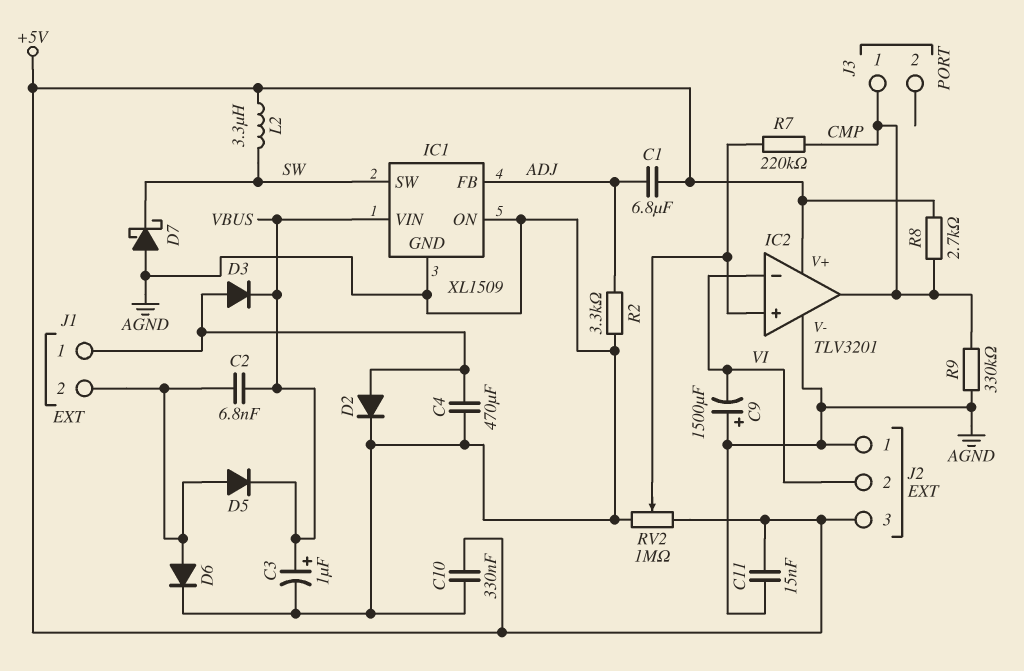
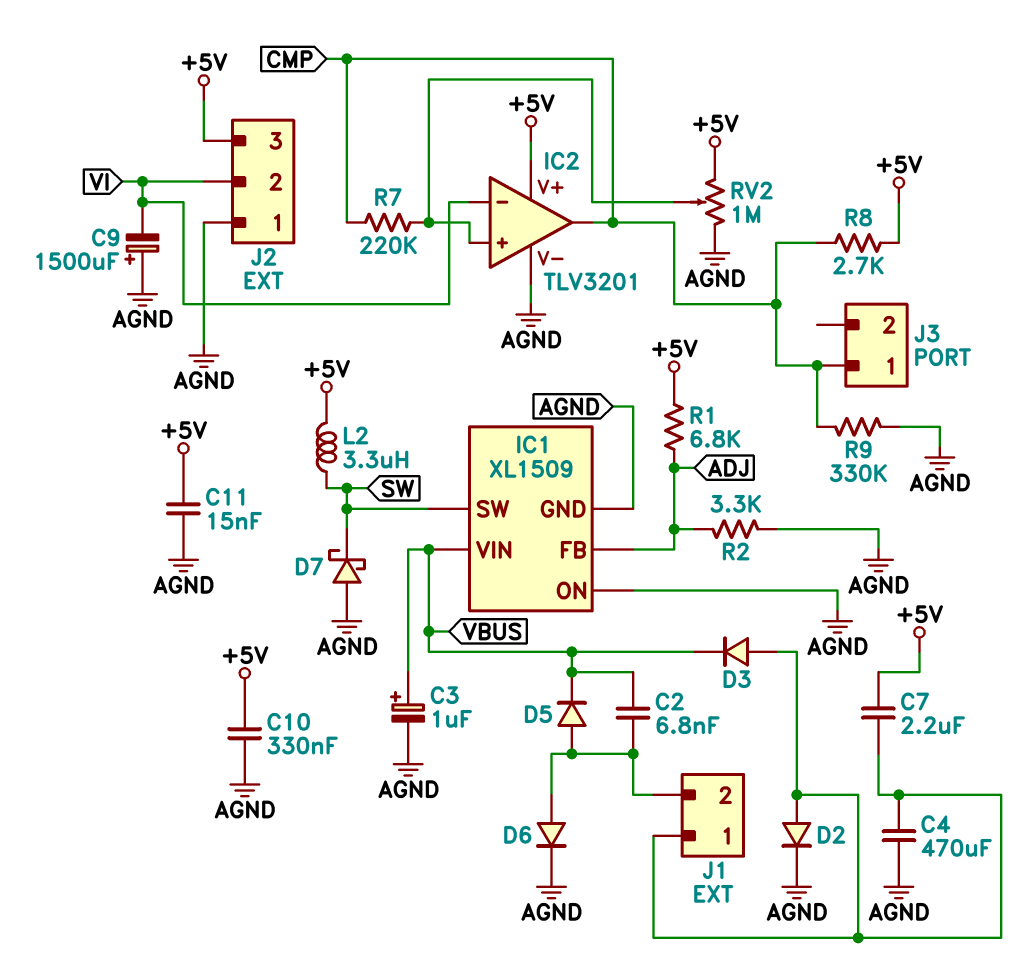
C1: 6.8uF (+5V, ADJ) -> none
C7: none -> 2.2uF (+5V, J1/1)
R1: none -> 6.8k (+5V, ADJ)

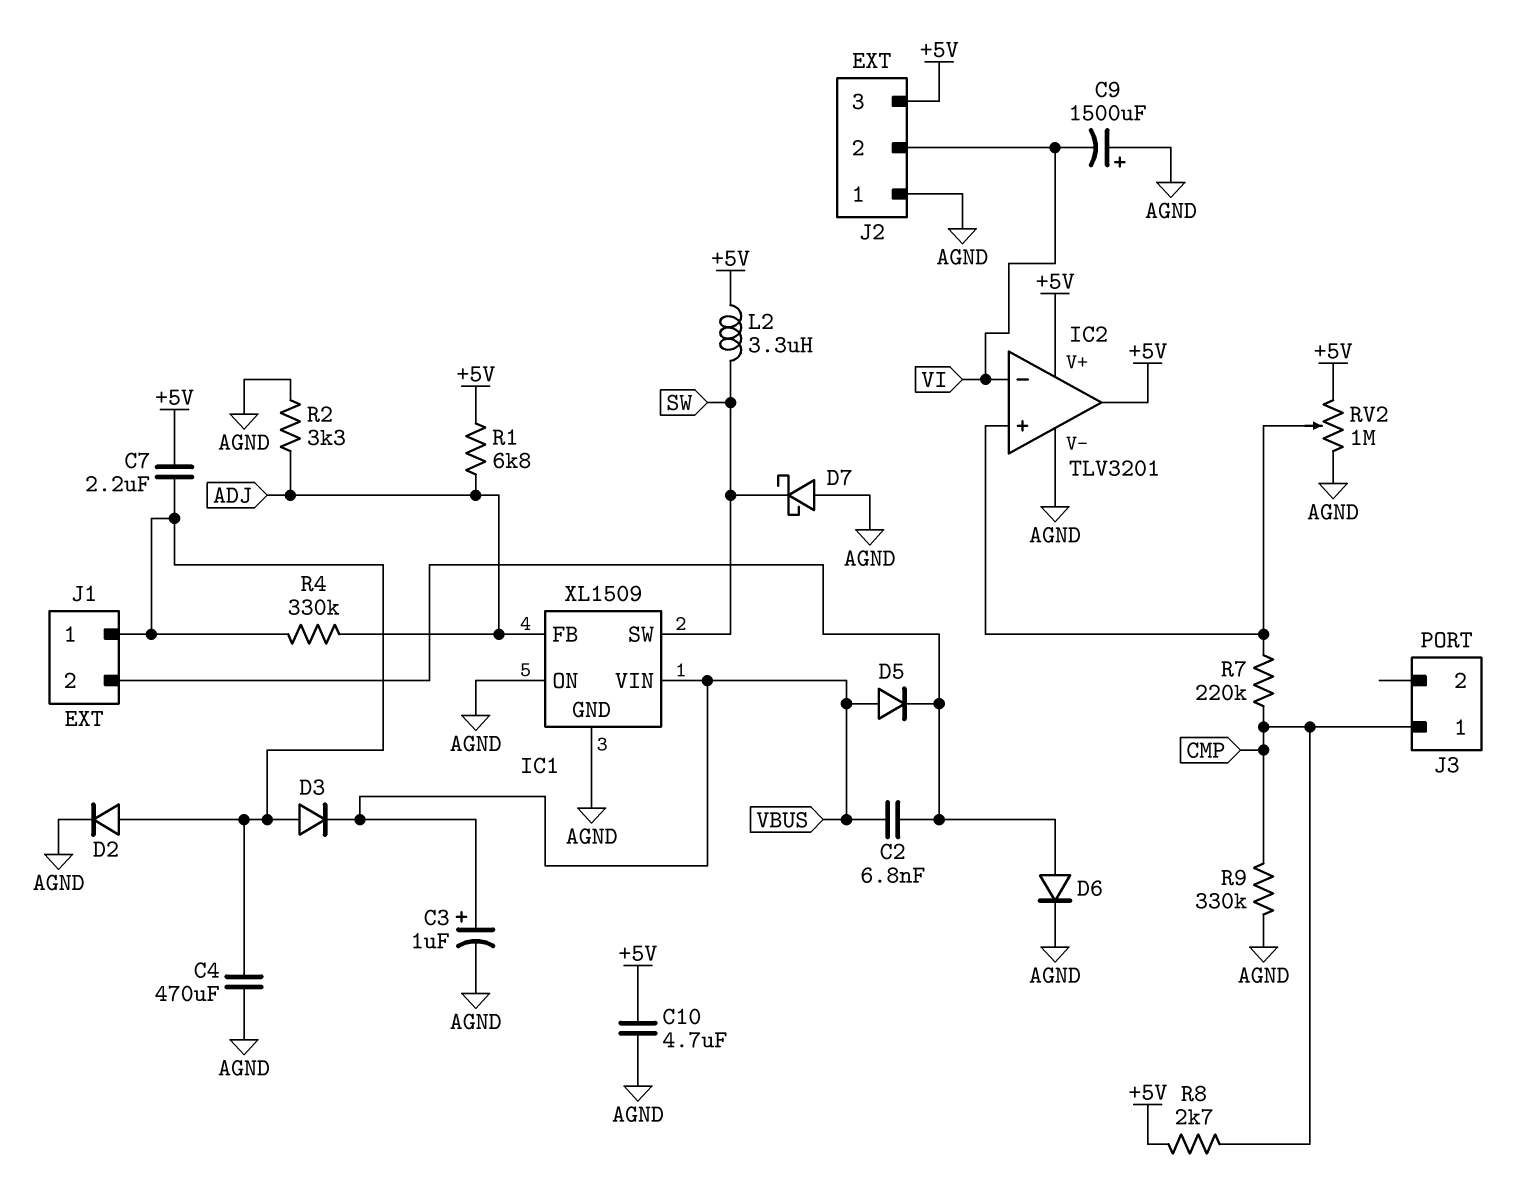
C10: 330nF (+5V, AGND) -> 4.7uF (+5V, AGND)
C11: 15nF (+5V, AGND) -> none
D5: diode (A J1/2, K VBUS) -> diode (A VBUS, K J1/2)
IC2 pin out: CMP -> +5V
R4: none -> 330k (ADJ, J1/1)

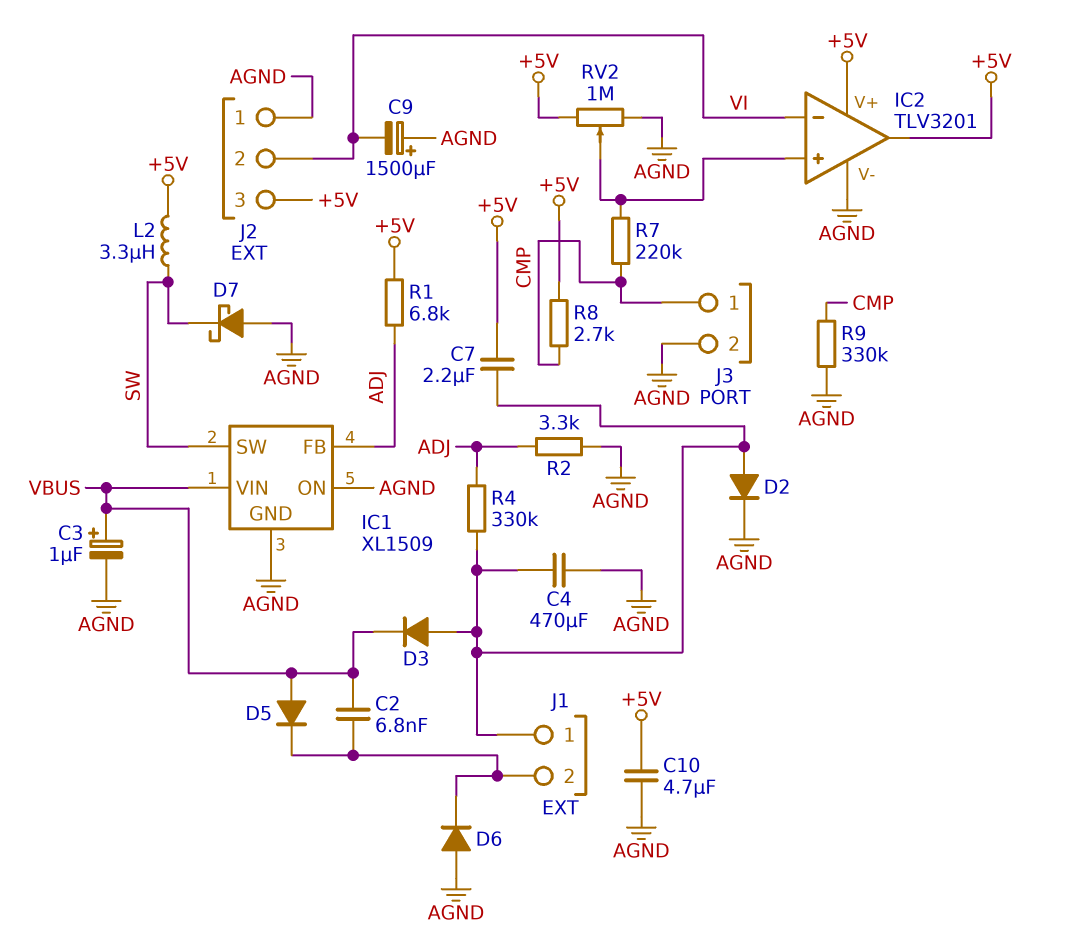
D6: diode (A J1/2, K AGND) -> diode (A AGND, K J1/2)
J3 pin 2: none -> AGND

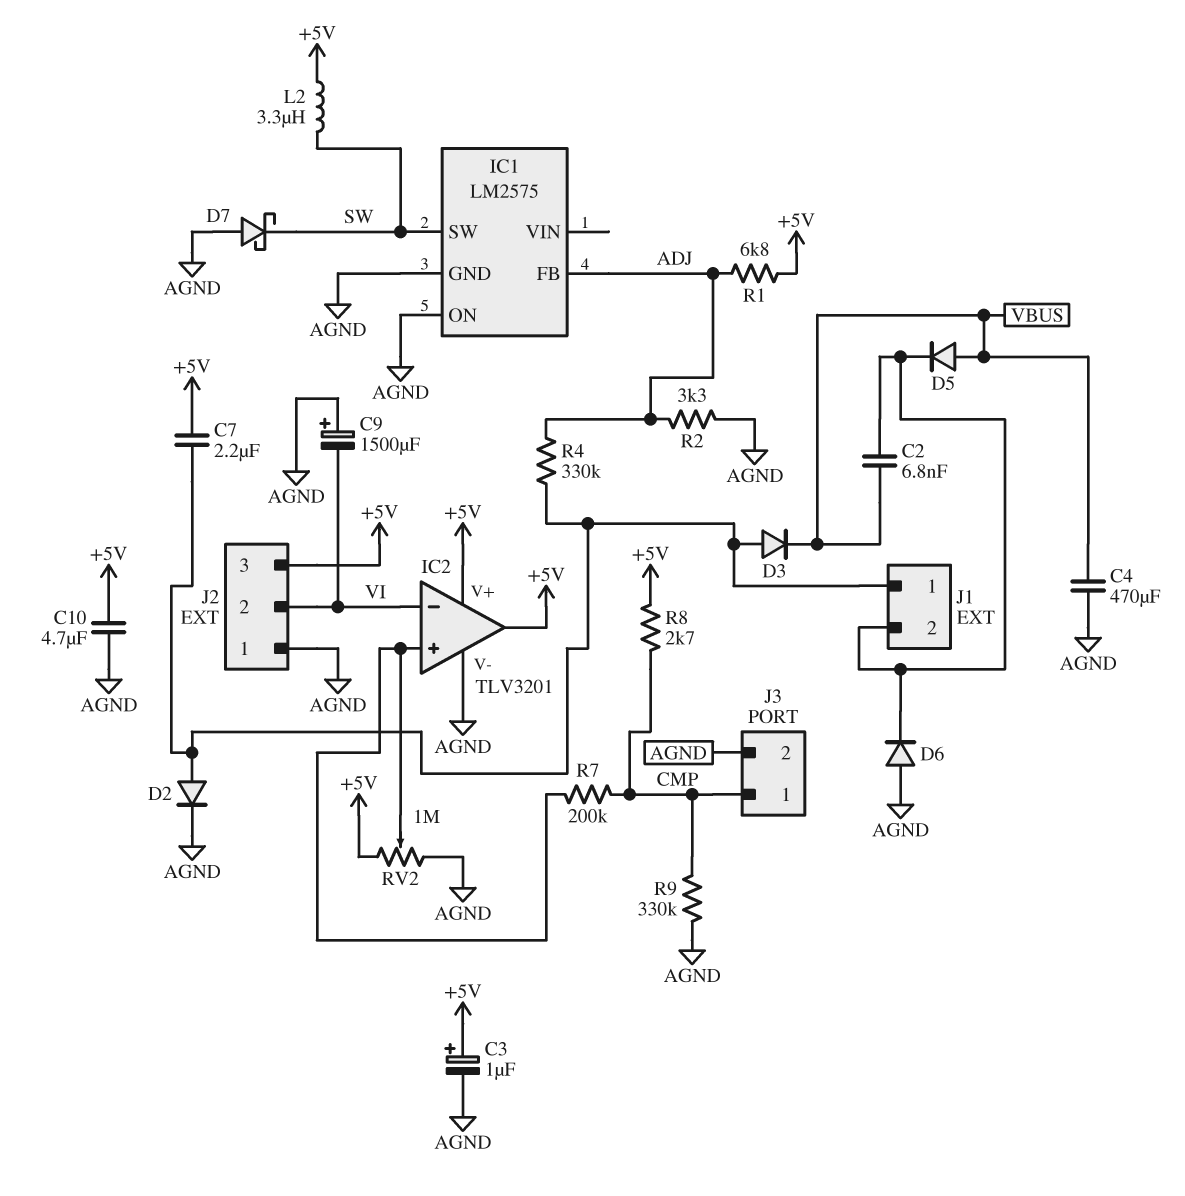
C3: 1uF (plus VBUS, minus AGND) -> 1uF (plus +5V, minus AGND)
C4: 470uF (AGND, J1/1) -> 470uF (AGND, VBUS)
IC1: XL1509 -> LM2575
IC1 pin VIN: VBUS -> none
R7: 220k (CMP, IC2/in+) -> 200k (CMP, IC2/in+)

